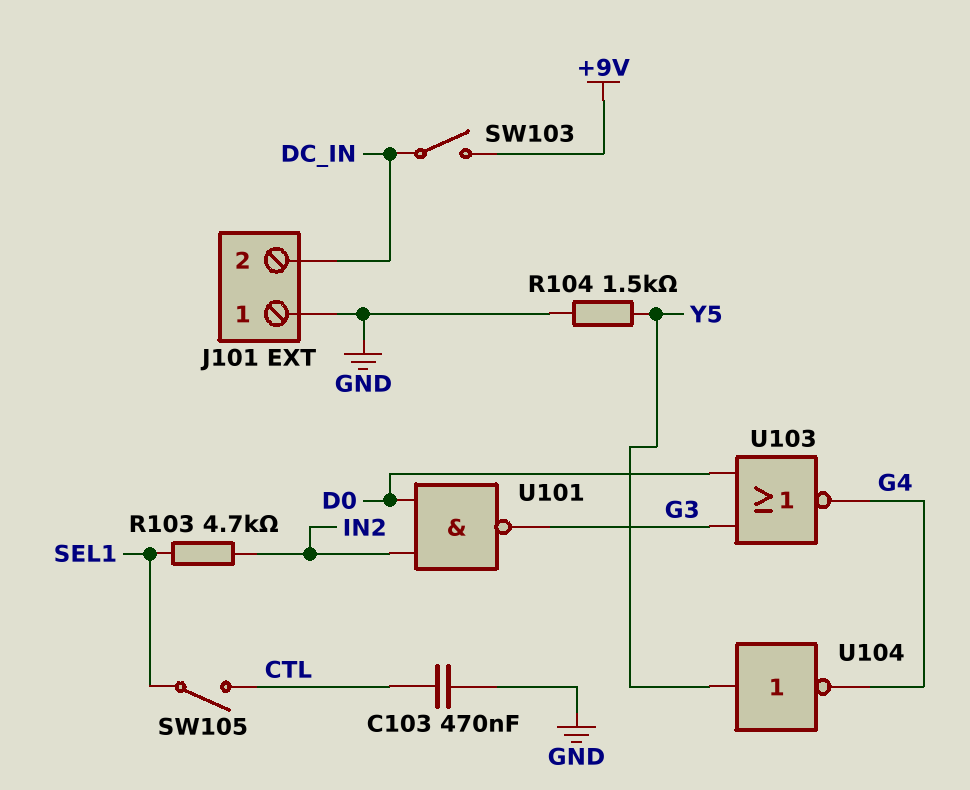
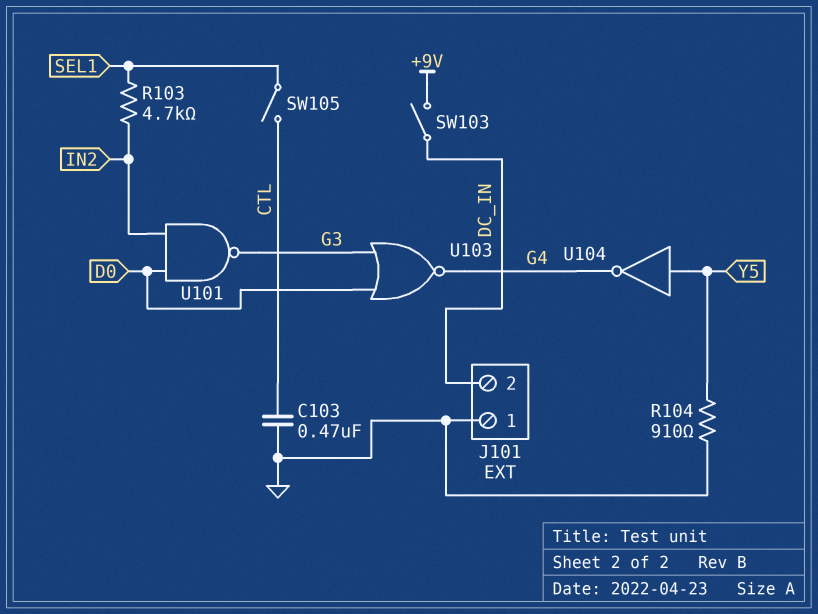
R104: 1.5k (GND, Y5) -> 910 (GND, Y5)

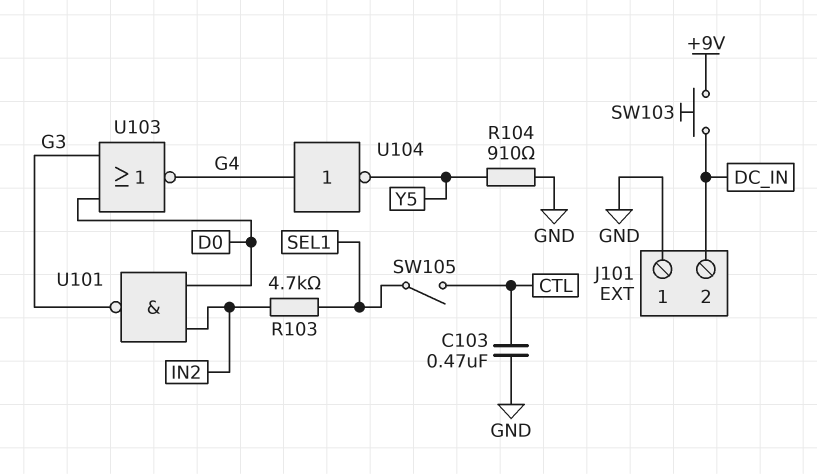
SW103: switch (+9V, DC_IN) -> button (+9V, DC_IN)
U104: NOT (in Y5, out G4) -> NOT (in G4, out Y5)

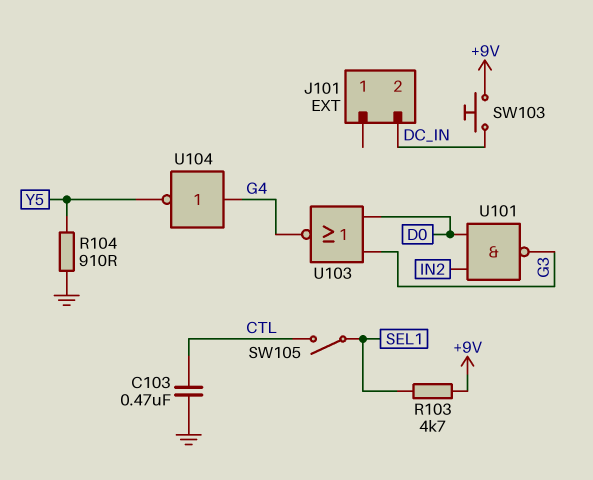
J101 pin 1: GND -> none
R103: 4.7k (IN2, SEL1) -> 4.7k (+9V, SEL1)

